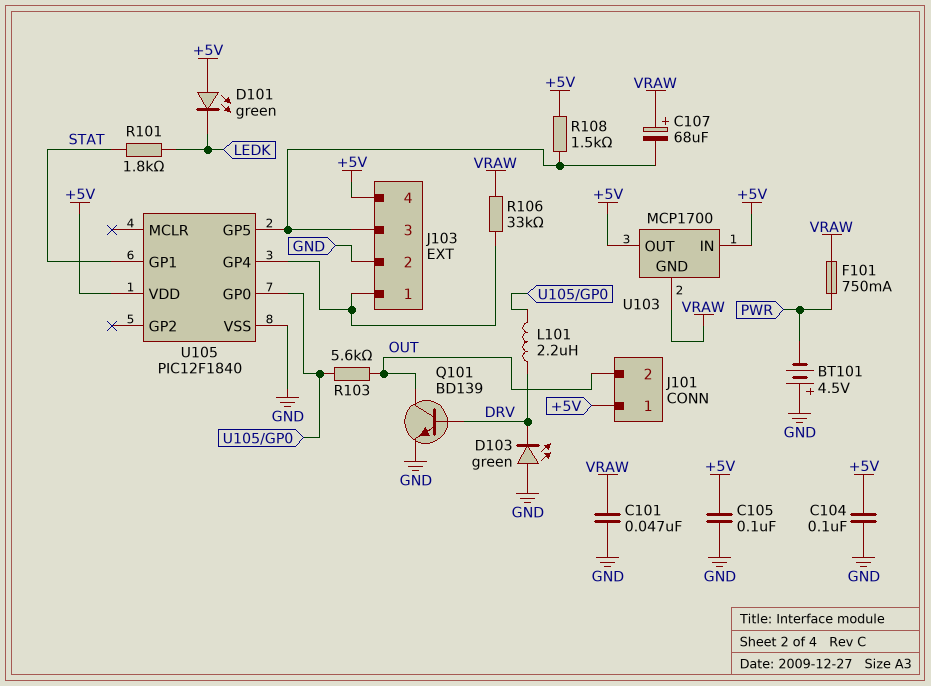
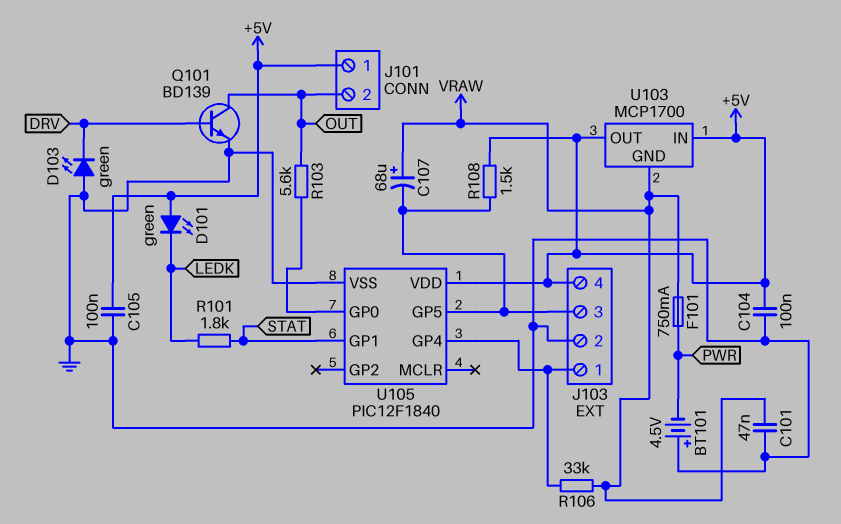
L101: 2.2uH (DRV, U105/GP0) -> none

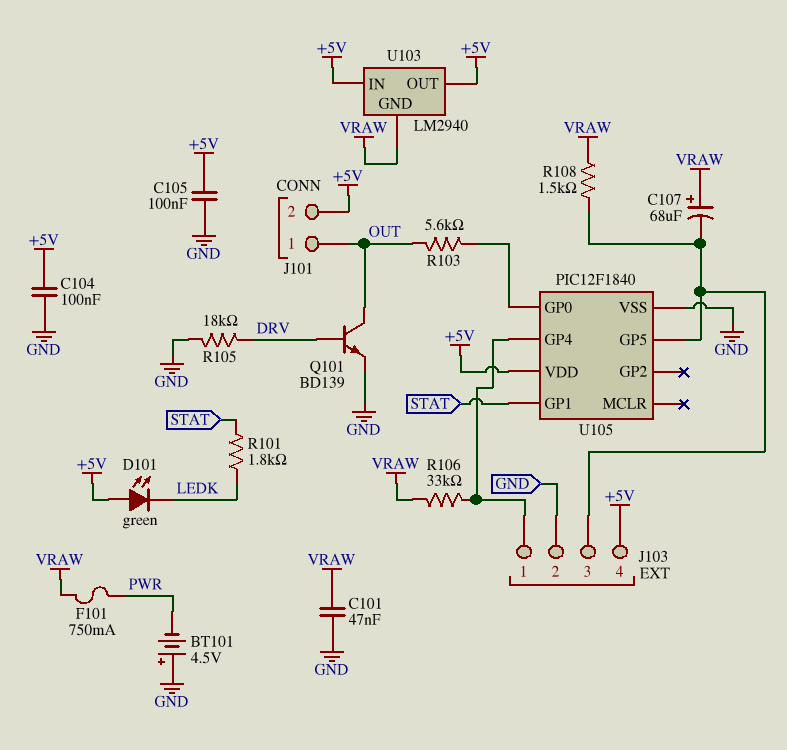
D103: LED green (A GND, K DRV) -> none
J101 pin 1: +5V -> OUT
J101 pin 2: OUT -> +5V
R105: none -> 18k (DRV, GND)
R108: 1.5k (+5V, J103/3) -> 1.5k (J103/3, VRAW)
U103: MCP1700 -> LM2940

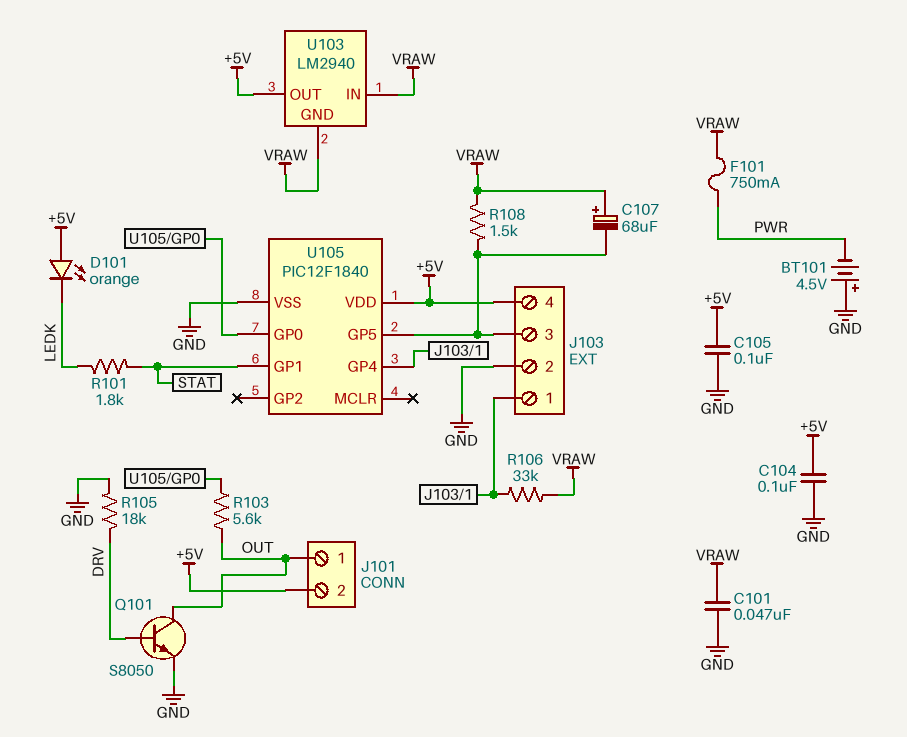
D101: LED green (A +5V, K LEDK) -> LED orange (A +5V, K LEDK)
Q101: NPN BD139 (B DRV, C OUT, E GND) -> NPN S8050 (B DRV, C OUT, E GND)
U103 pin IN: +5V -> VRAW

